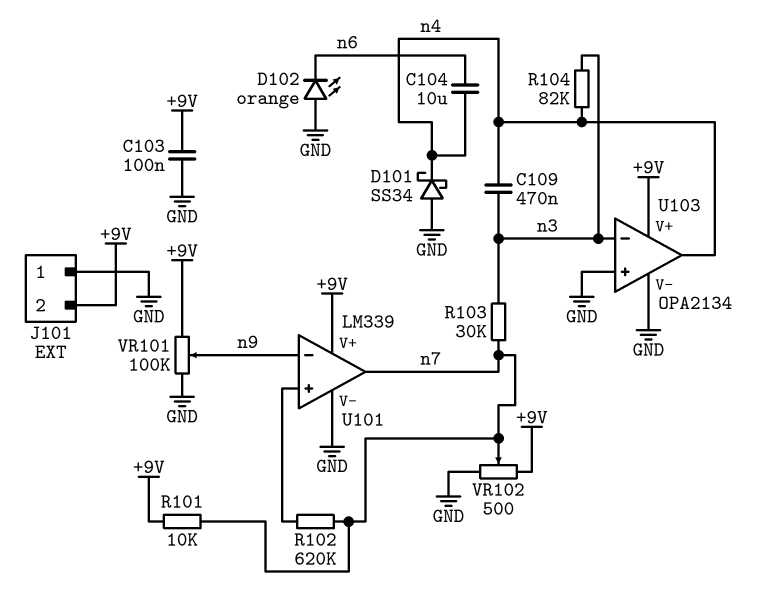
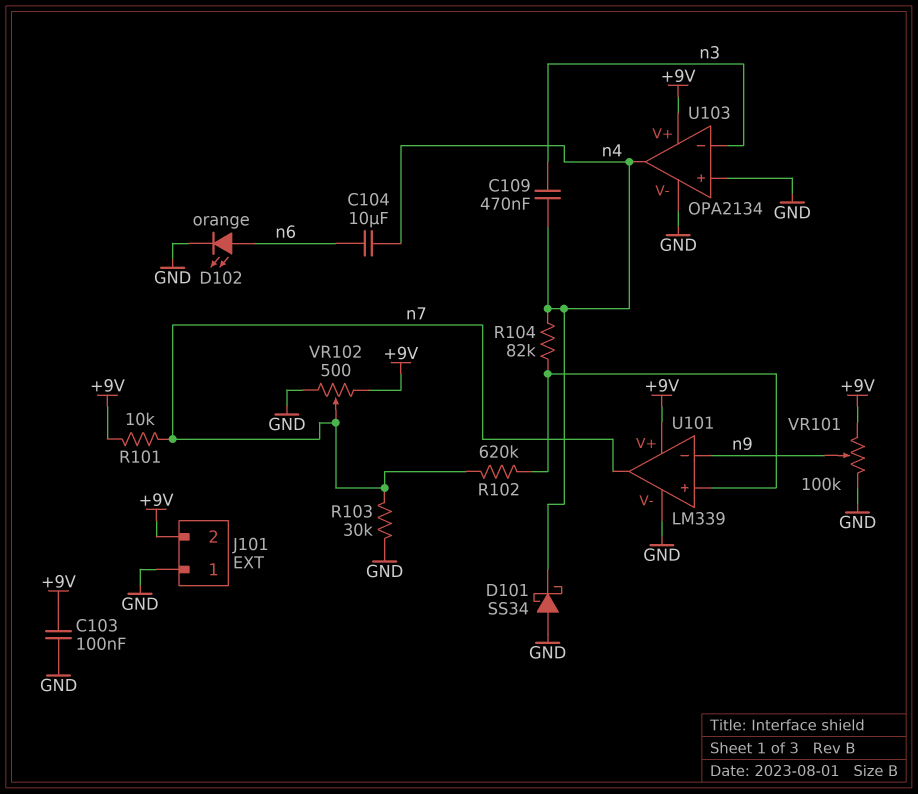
D102: LED orange (A GND, K n6) -> LED orange (A n6, K GND)
R103: 30k (n3, n7) -> 30k (GND, n7)
R104: 82k (n3, n4) -> 82k (U101/in+, n4)

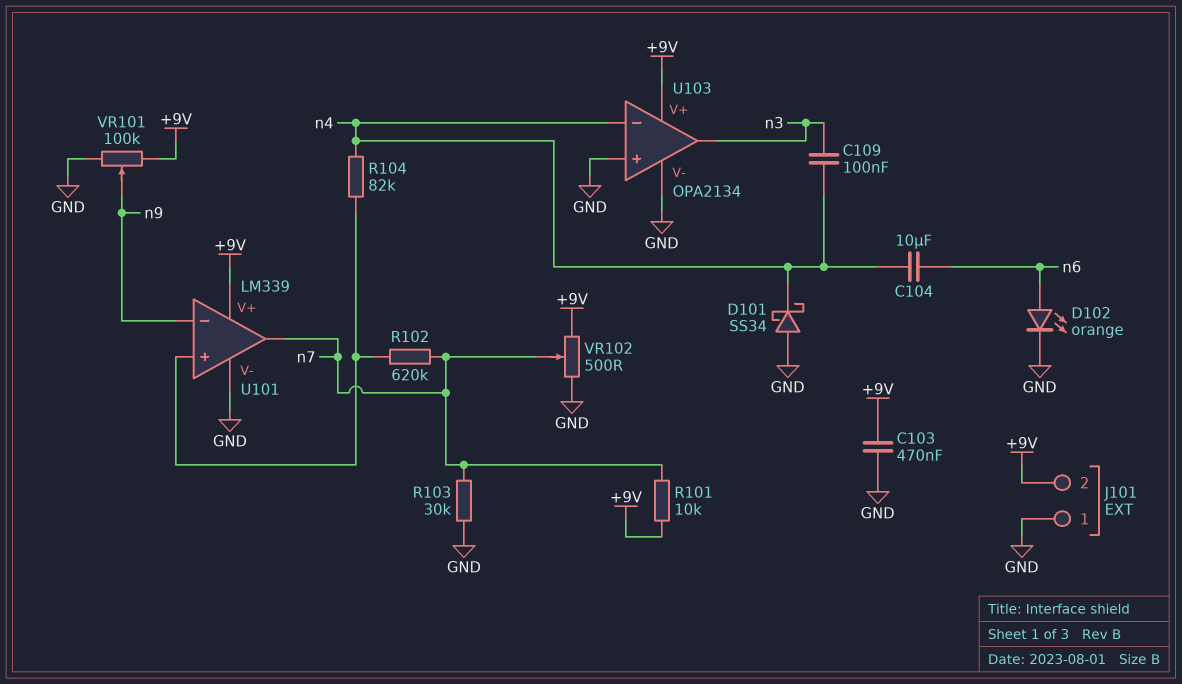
C103: 100nF (+9V, GND) -> 470nF (+9V, GND)
C109: 470nF (n3, n4) -> 100nF (n3, n4)
U103 pin in-: n3 -> n4
U103 pin out: n4 -> n3

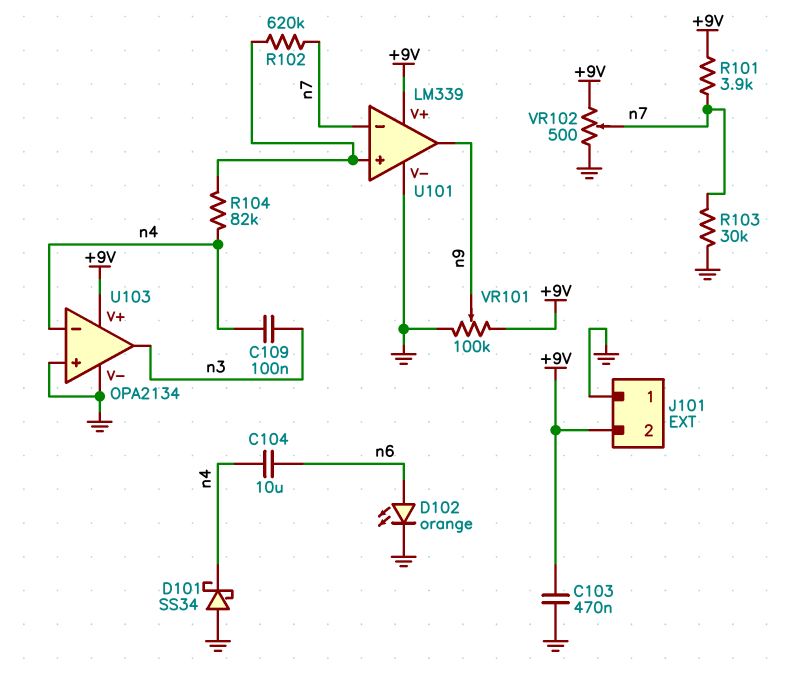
R101: 10k (+9V, n7) -> 3.9k (+9V, n7)
U101 pin in-: n9 -> n7
U101 pin out: n7 -> n9

